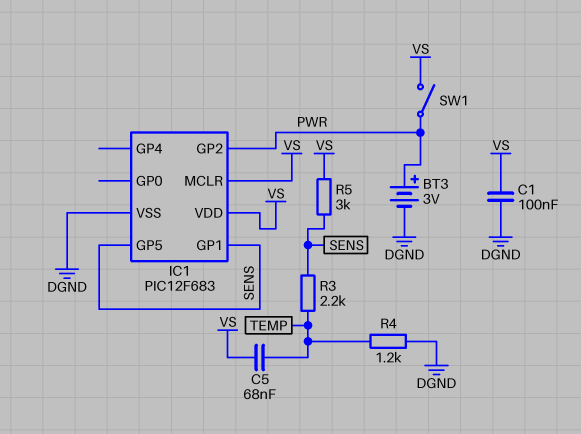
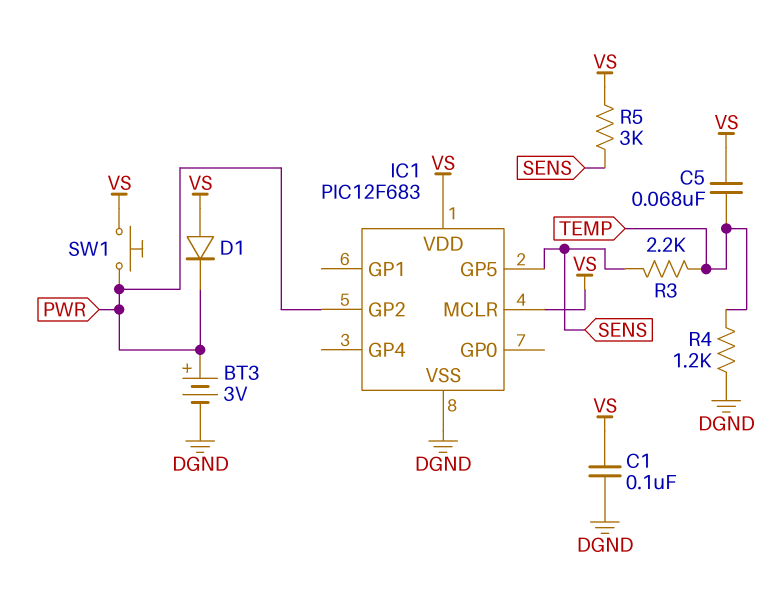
D1: none -> diode (A VS, K PWR)
IC1 pin GP1: SENS -> none
SW1: switch (PWR, VS) -> button (PWR, VS)

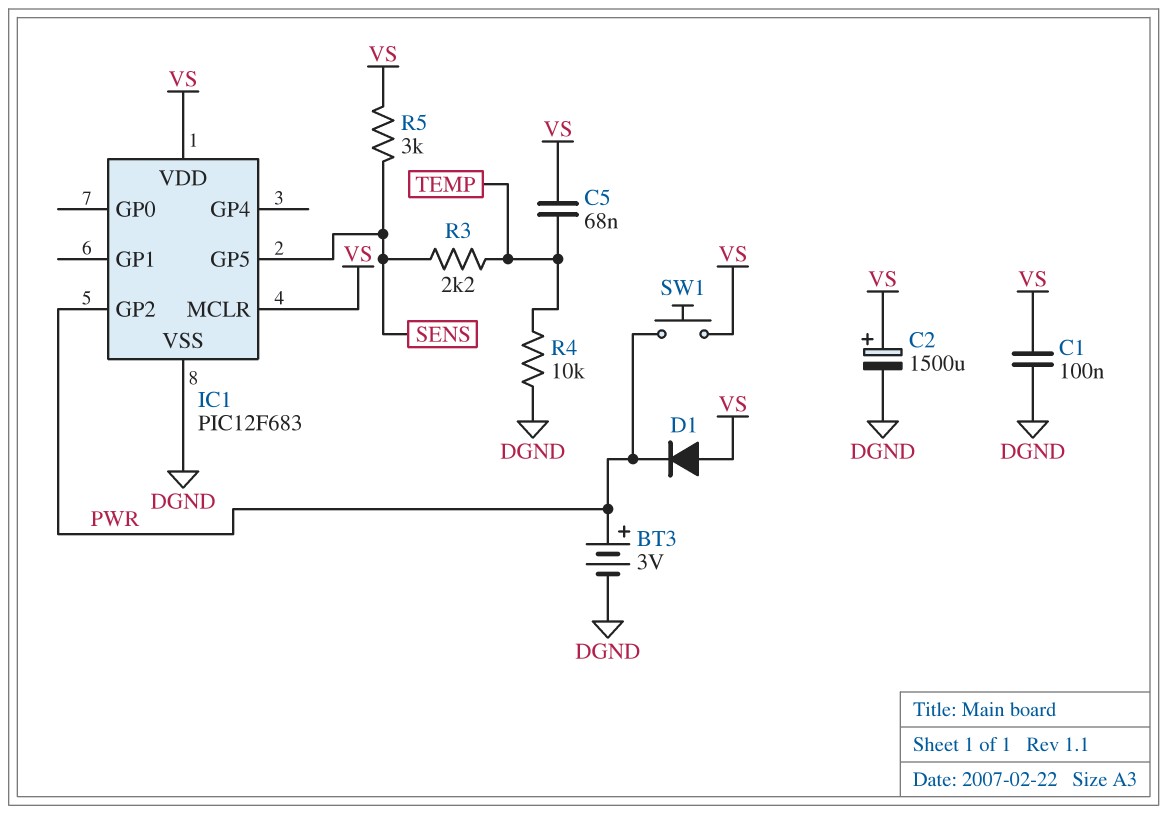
C2: none -> 1500uF (plus VS, minus DGND)
R4: 1.2k (DGND, TEMP) -> 10k (DGND, TEMP)

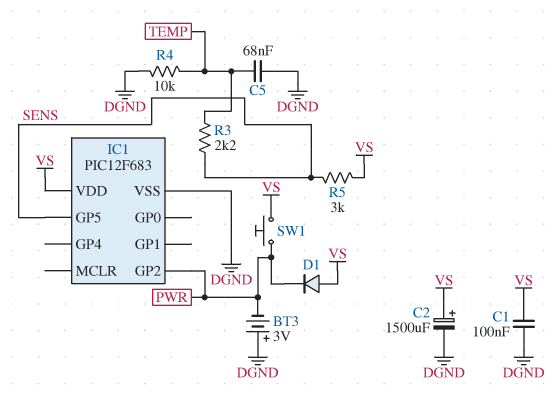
BT3: 3V (plus PWR, minus DGND) -> 3V (plus DGND, minus PWR)
C5: 68nF (TEMP, VS) -> 68nF (DGND, TEMP)
IC1 pin MCLR: VS -> none

